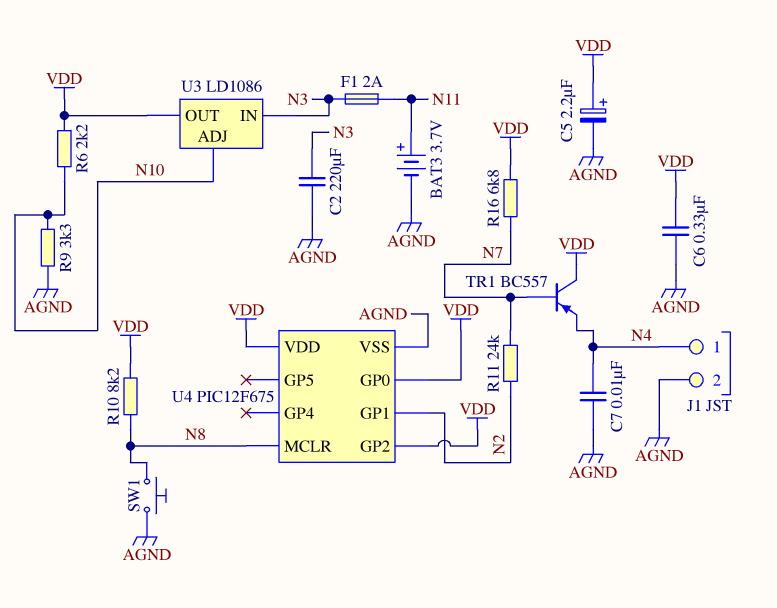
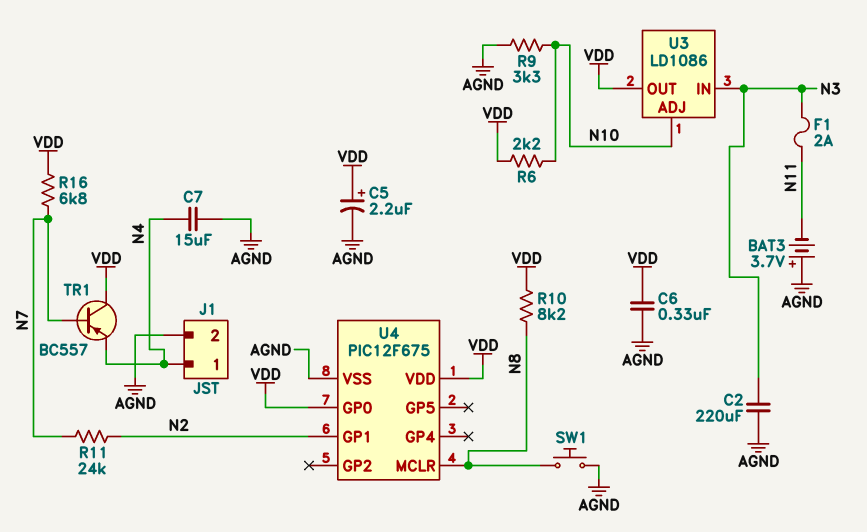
BAT3: 3.7V (plus N11, minus AGND) -> 3.7V (plus AGND, minus N11)
C7: 10nF (AGND, N4) -> 15uF (AGND, N4)
U4 pin GP2: VDD -> none

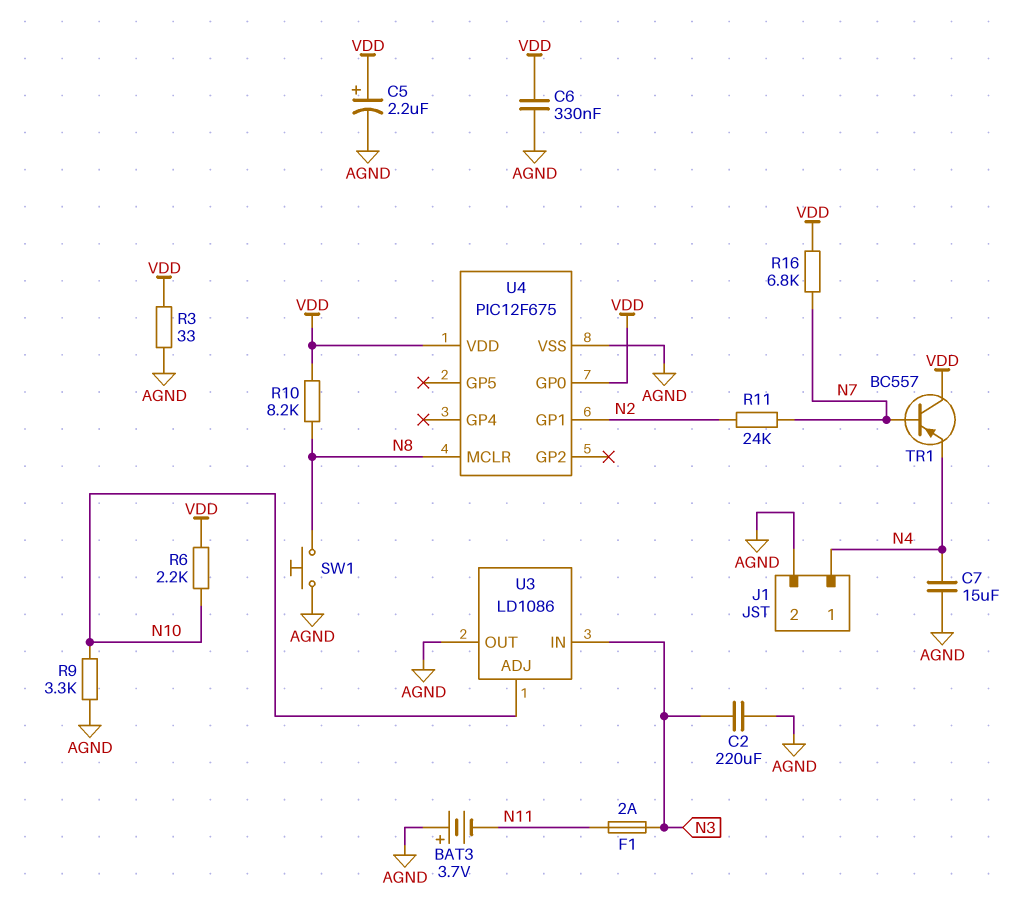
R3: none -> 33 (AGND, VDD)
U3 pin OUT: VDD -> AGND

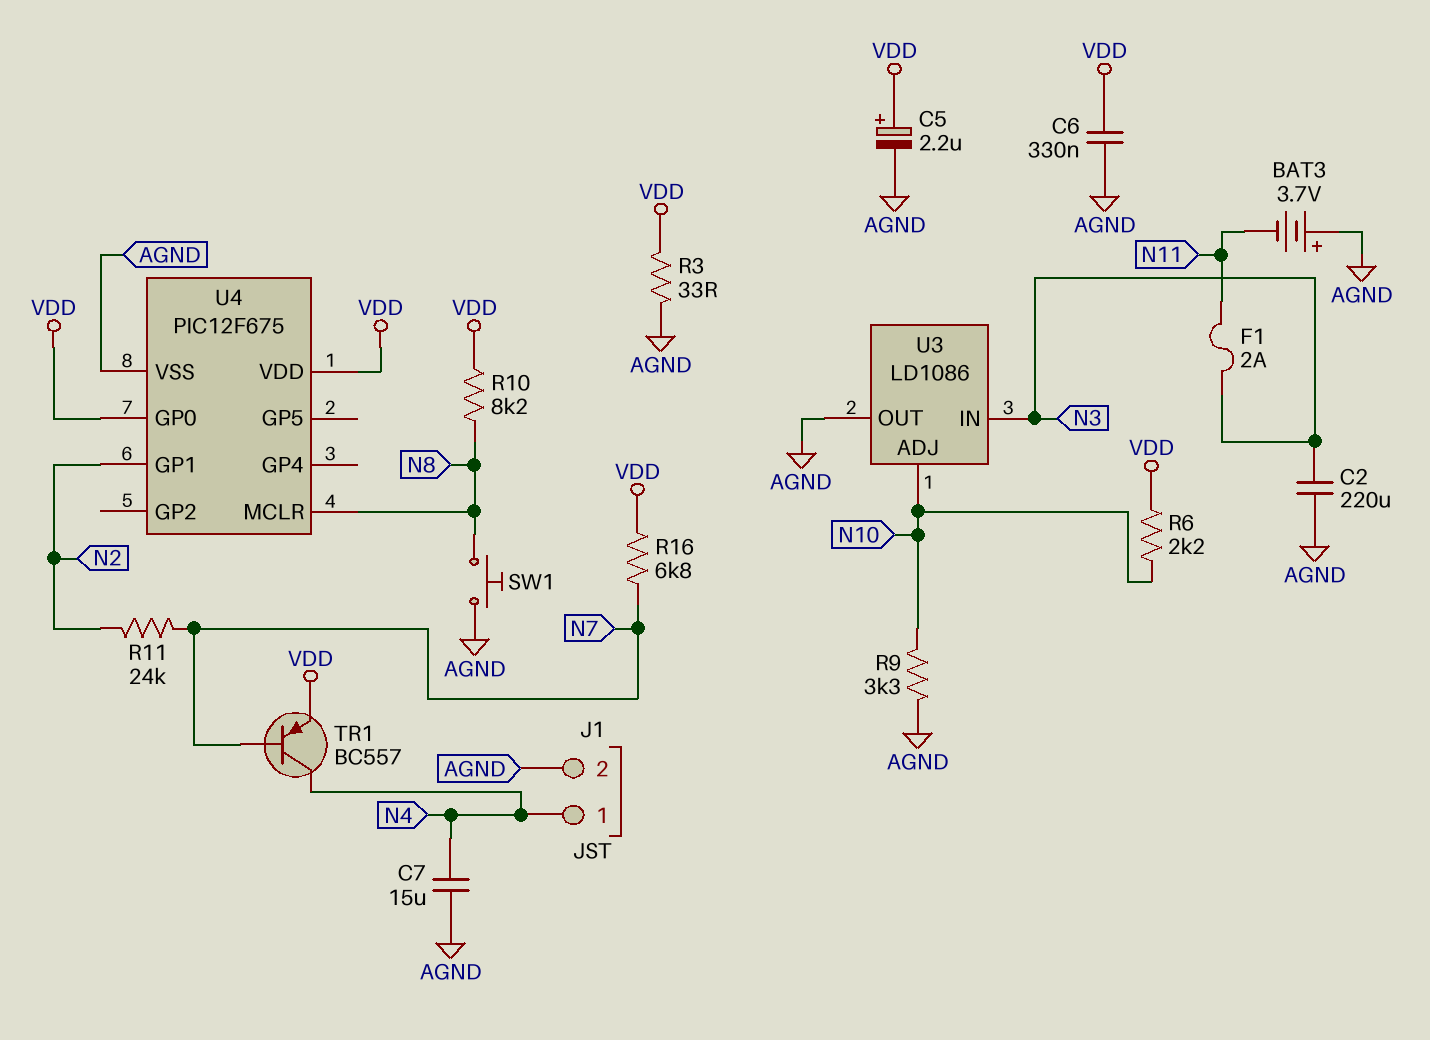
TR1: PNP BC557 (B N7, C VDD, E N4) -> PNP BC557 (B N7, C N4, E VDD)

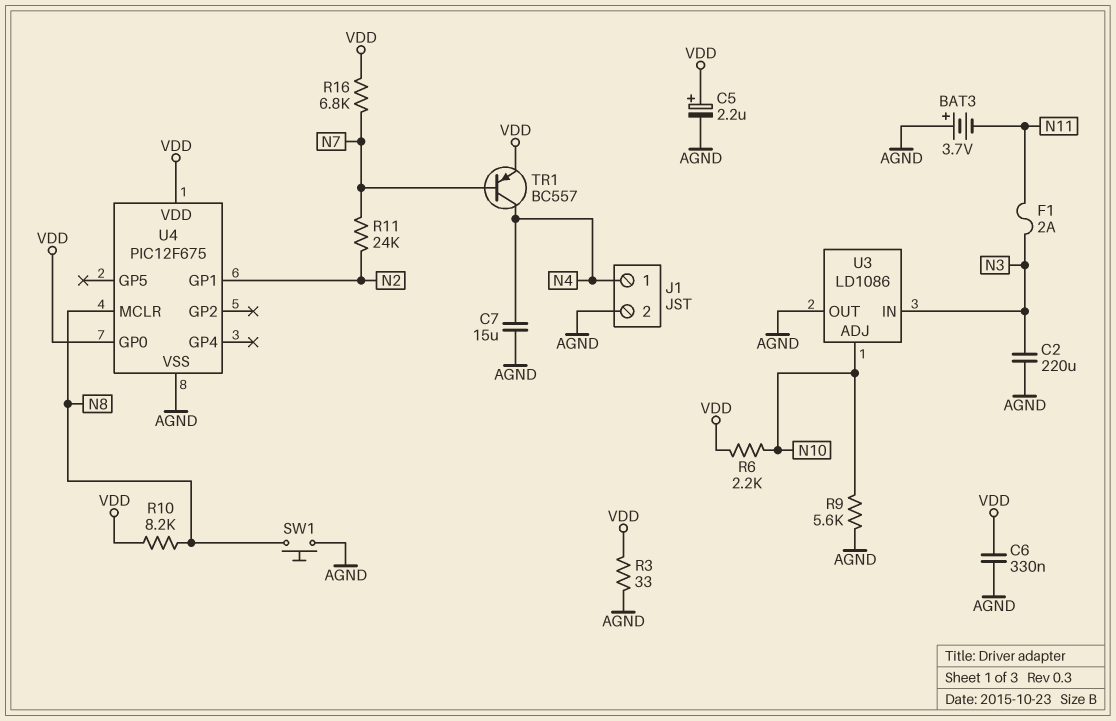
R9: 3.3k (AGND, N10) -> 5.6k (AGND, N10)

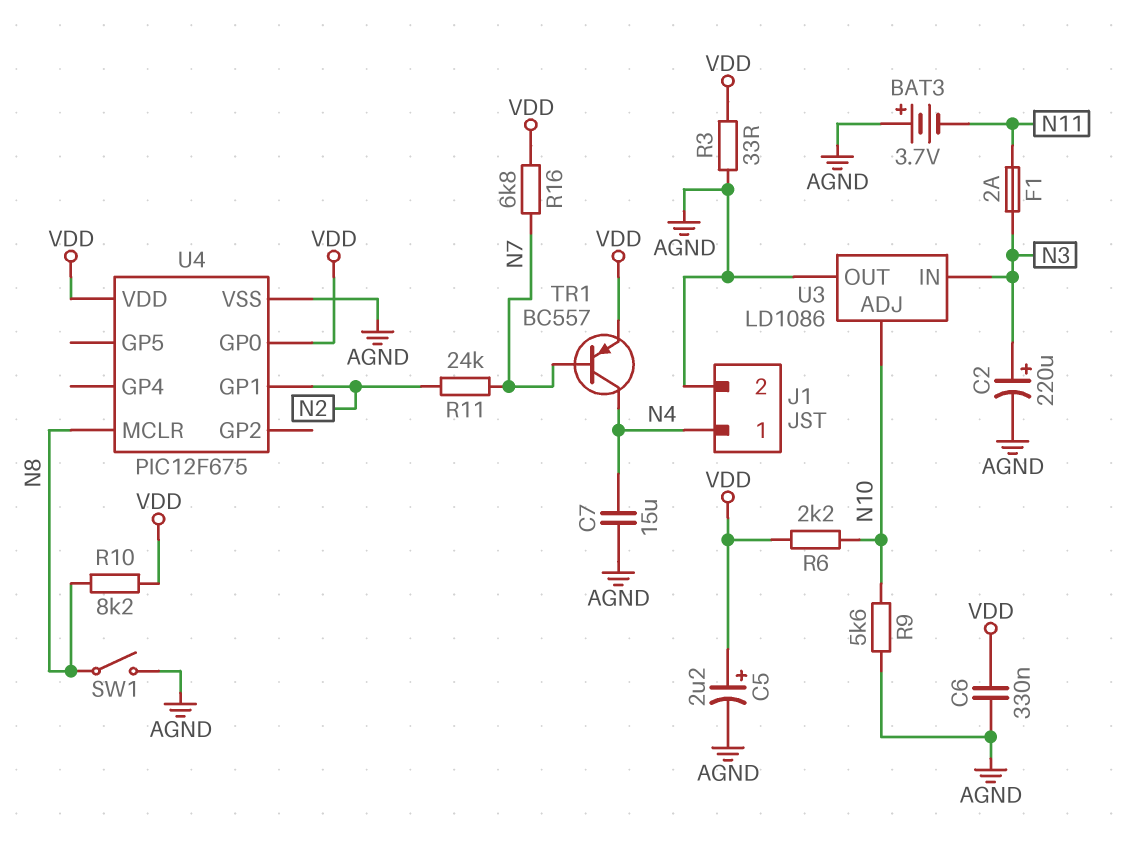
C2: 220uF (AGND, N3) -> 220uF (plus N3, minus AGND)
SW1: button (AGND, N8) -> switch (AGND, N8)

